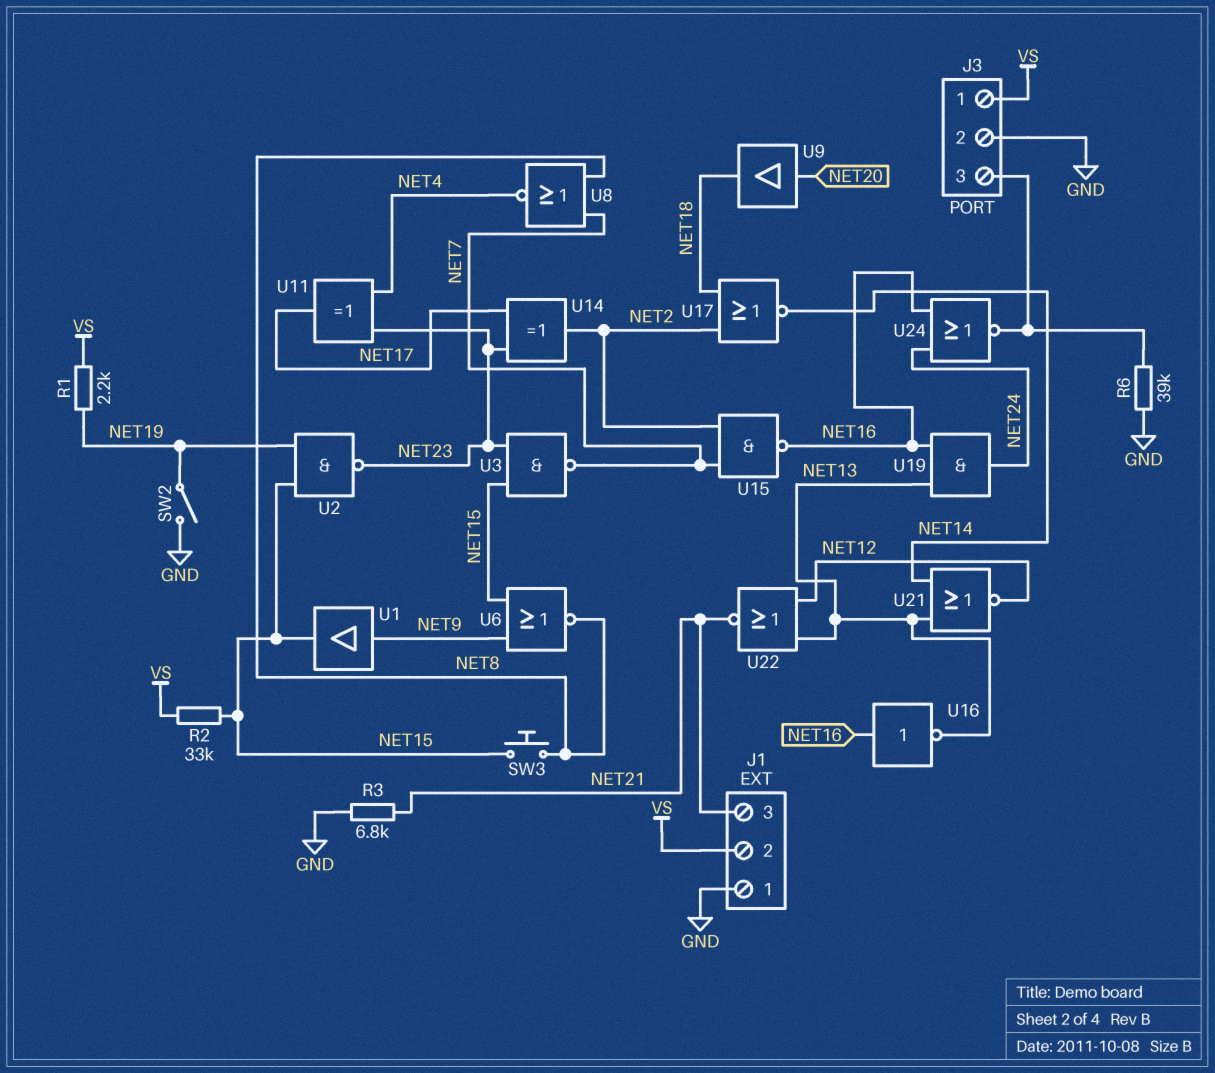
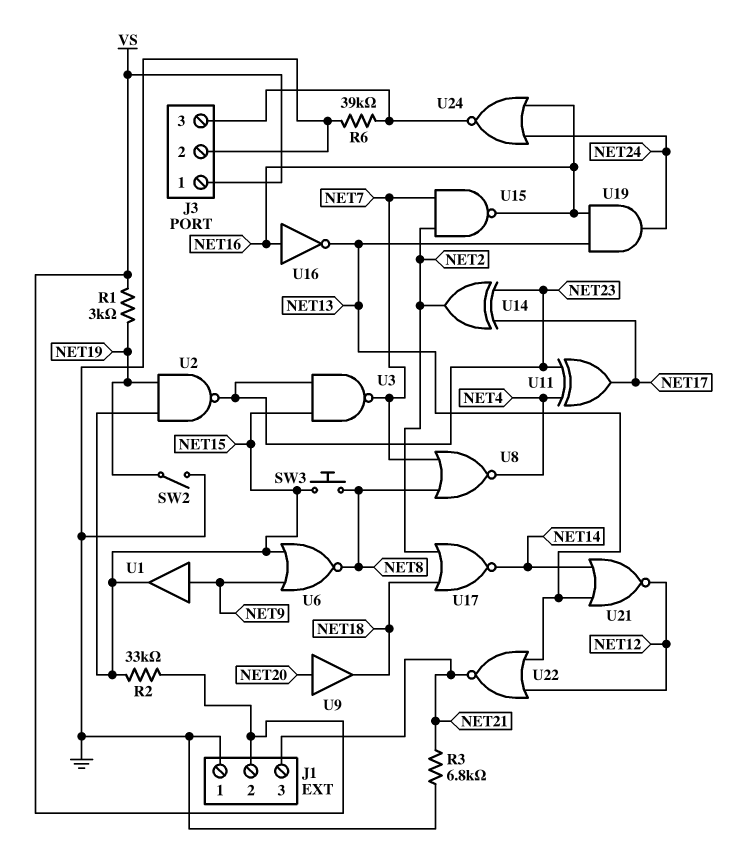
R1: 2.2k (NET19, VS) -> 3k (NET19, VS)

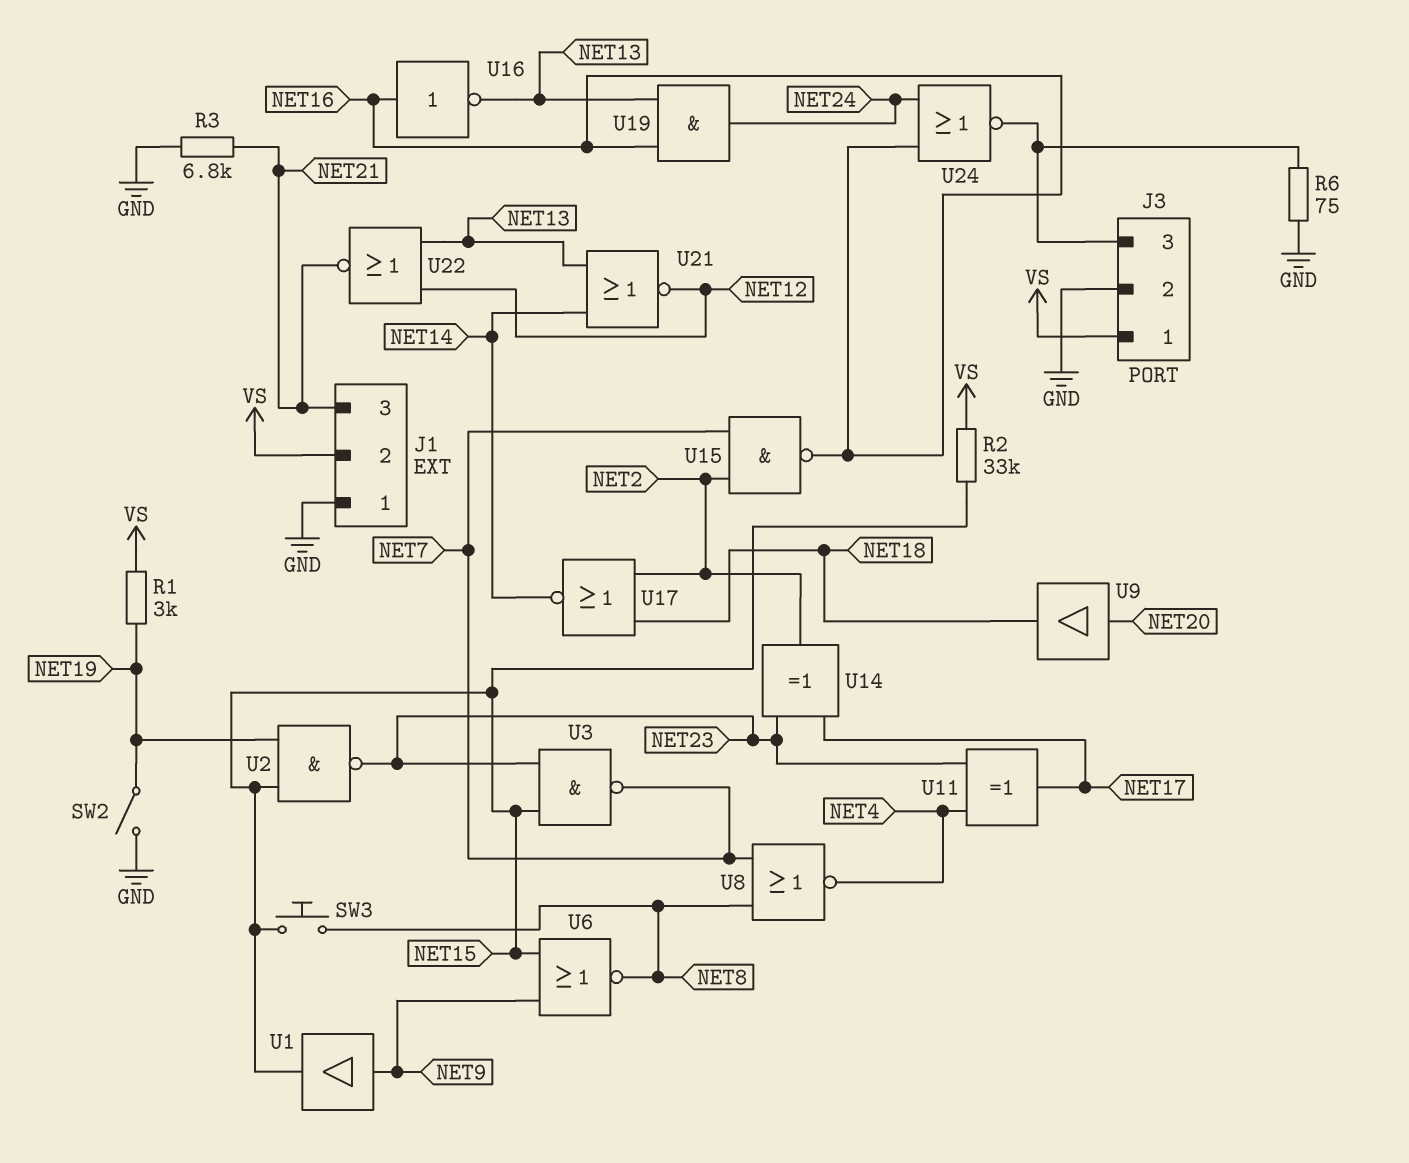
R6: 39k (GND, J3/3) -> 75 (GND, J3/3)

